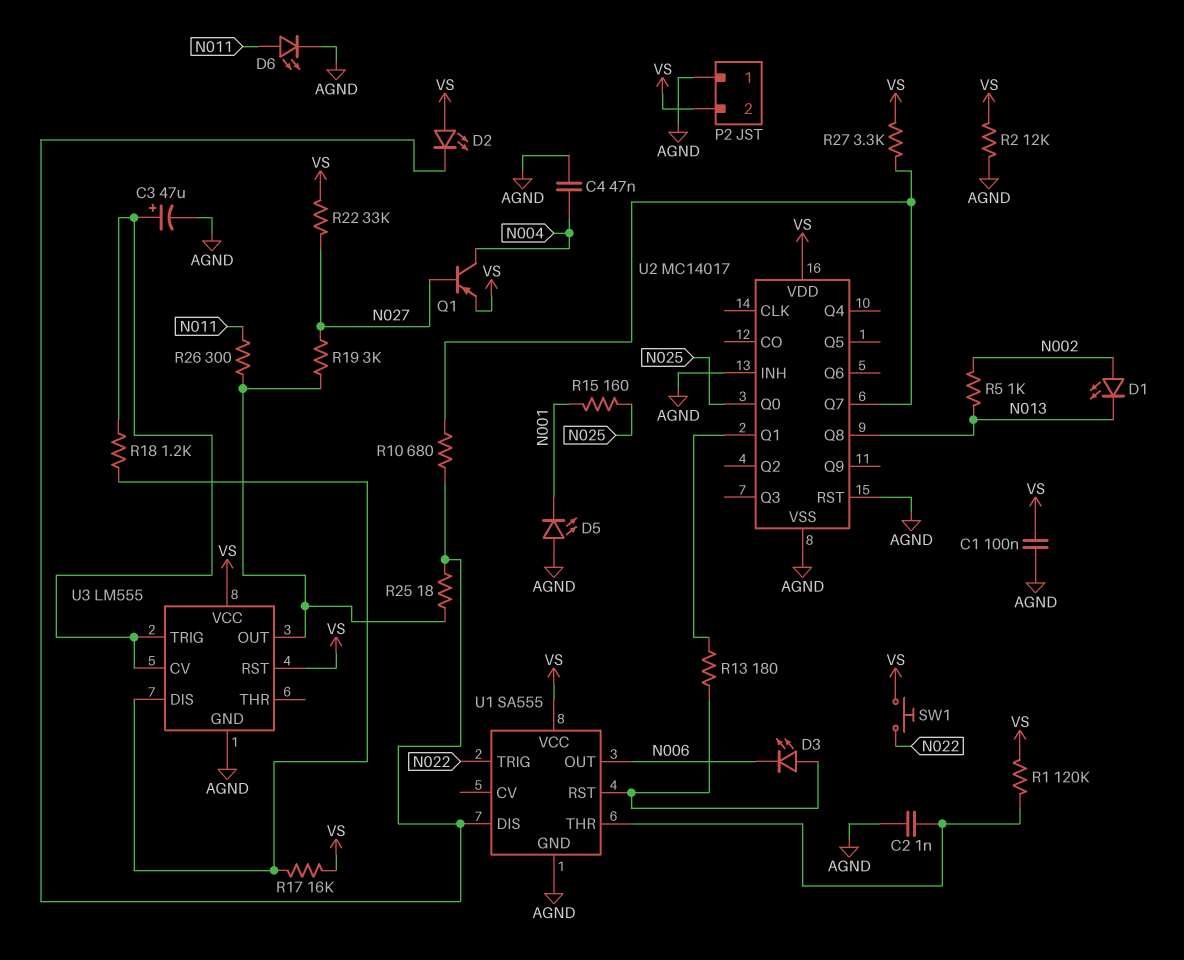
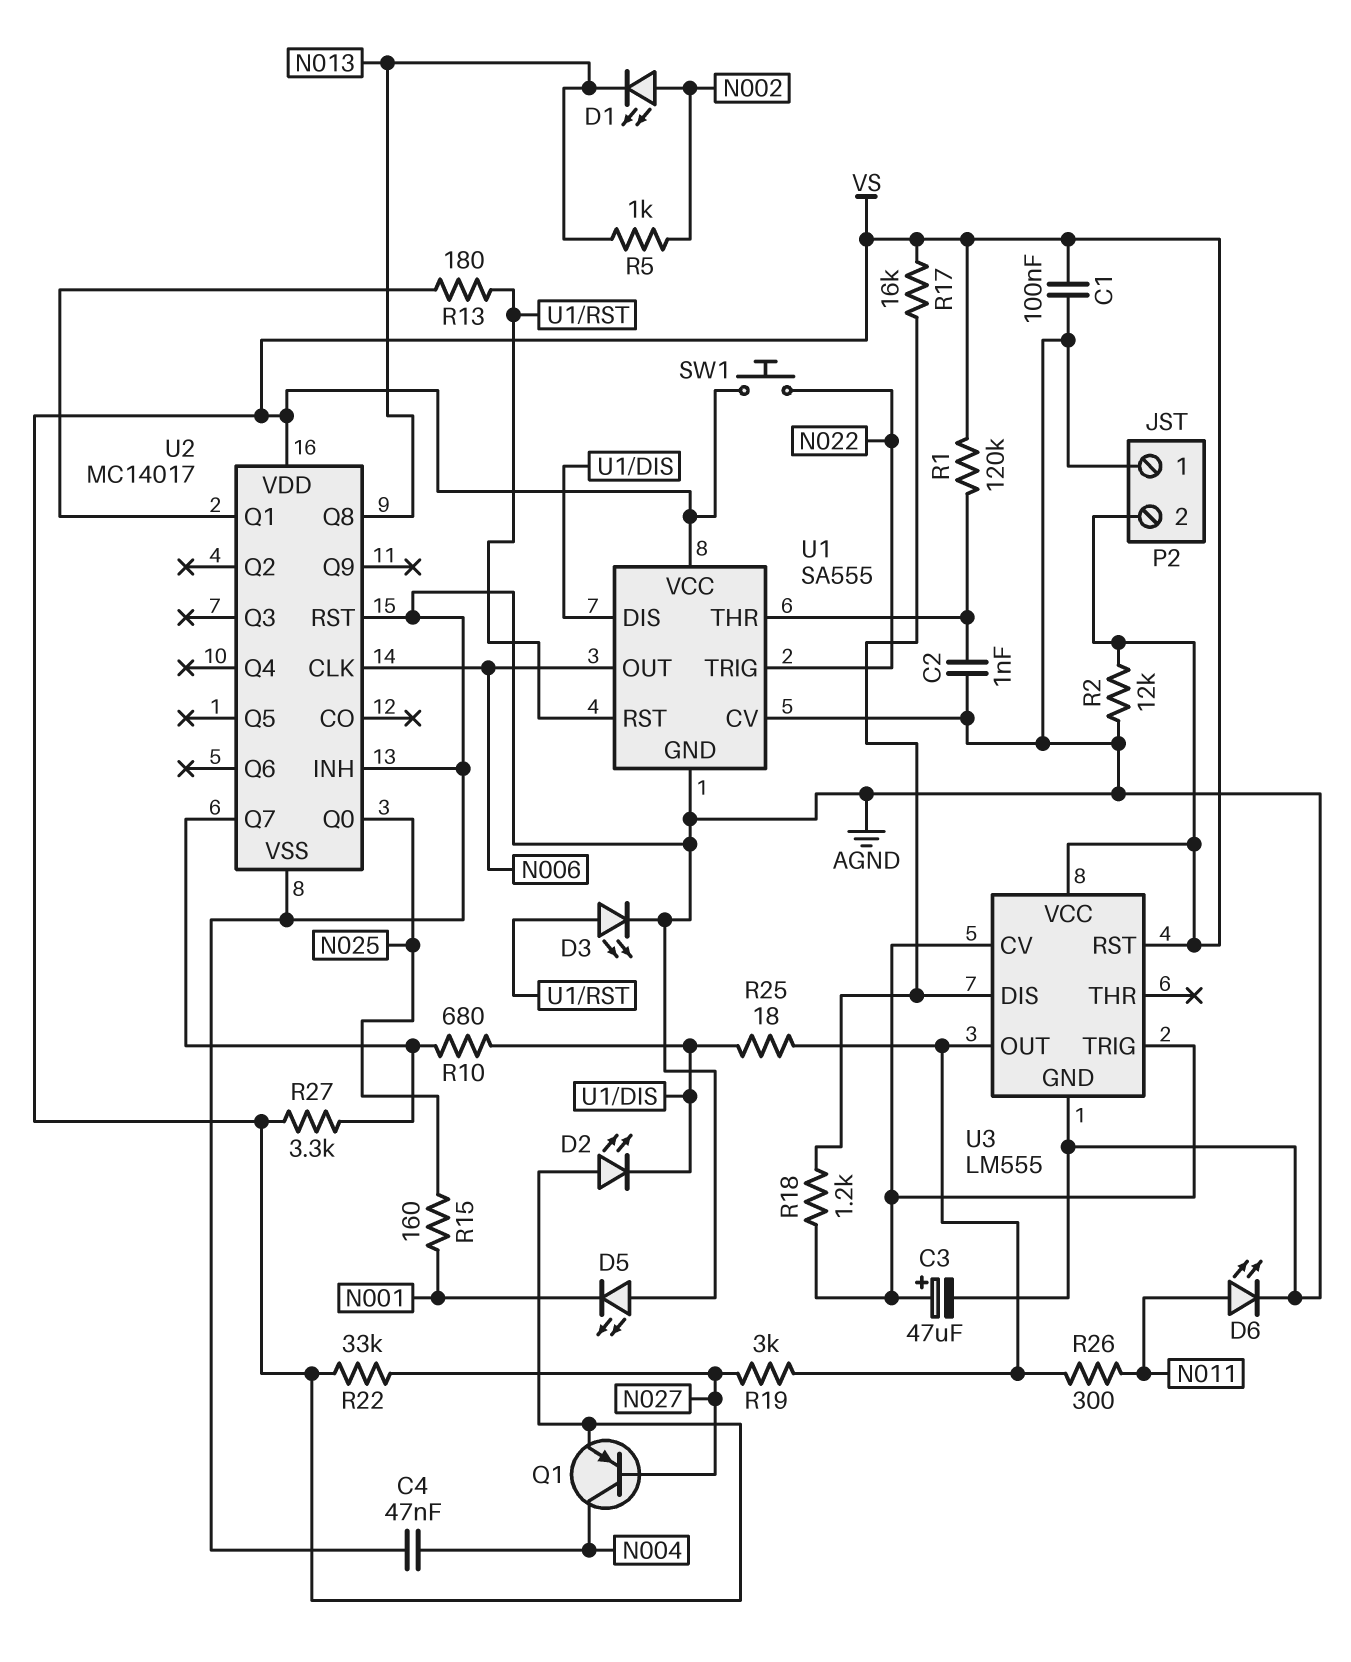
D3: LED (A U1/RST, K N006) -> LED (A U1/RST, K AGND)
U1 pin CV: none -> AGND
U2 pin CLK: none -> N006

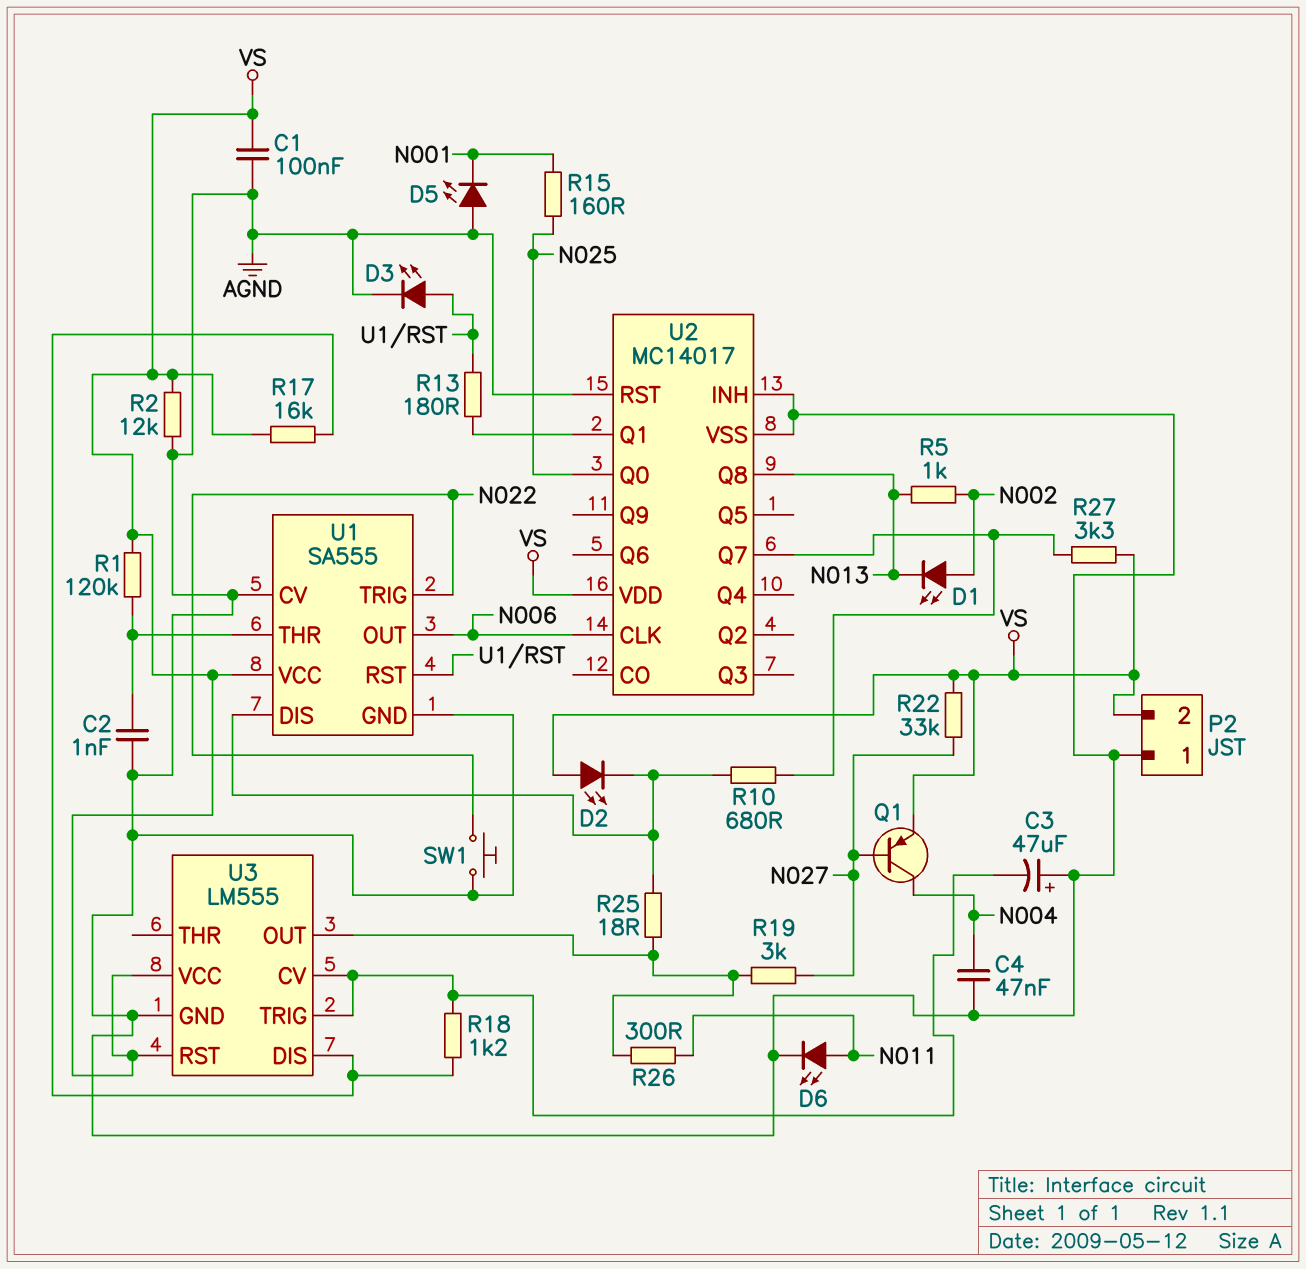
C3: 47uF (plus U3/CV, minus AGND) -> 47uF (plus AGND, minus U3/CV)
SW1: button (N022, VS) -> button (AGND, N022)

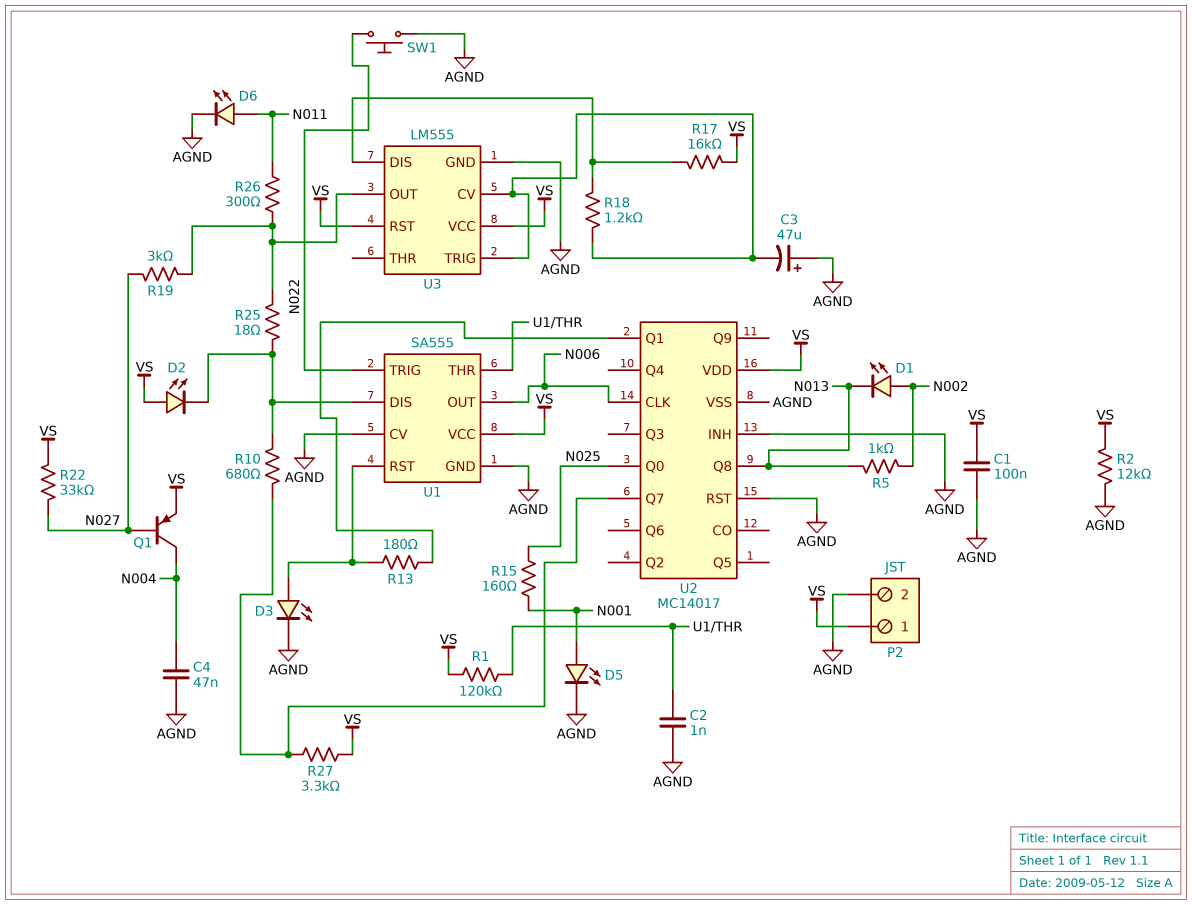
D5: LED (A AGND, K N001) -> LED (A N001, K AGND)
P2 pin 1: AGND -> VS
P2 pin 2: VS -> AGND

